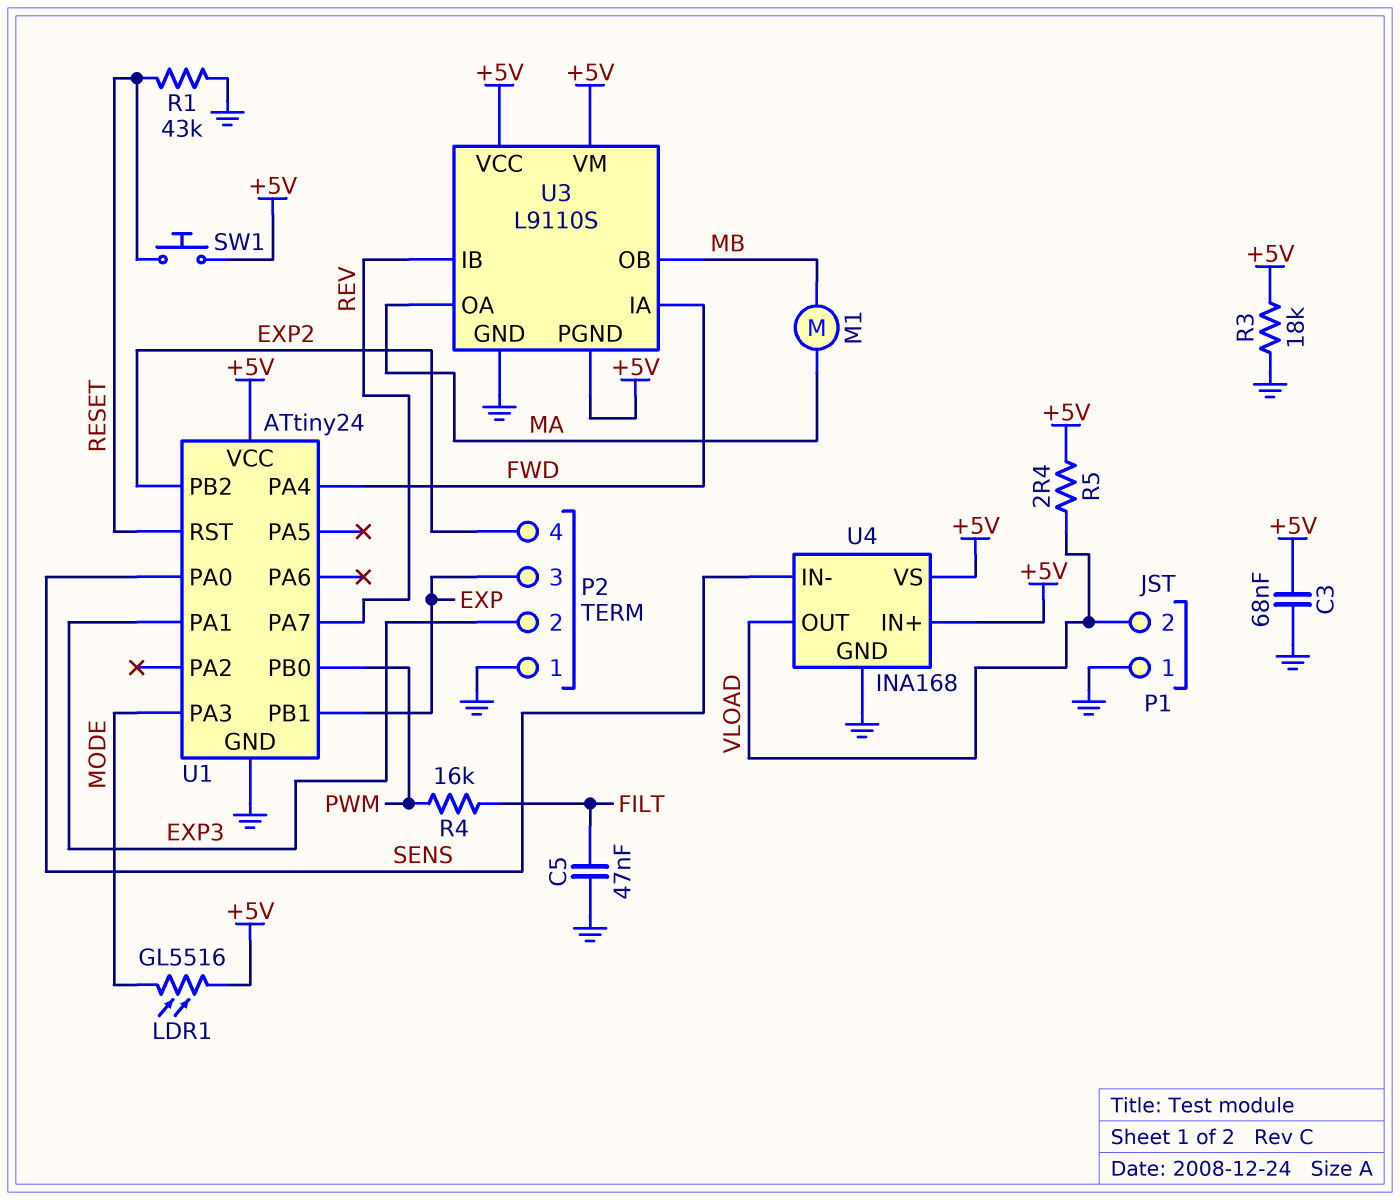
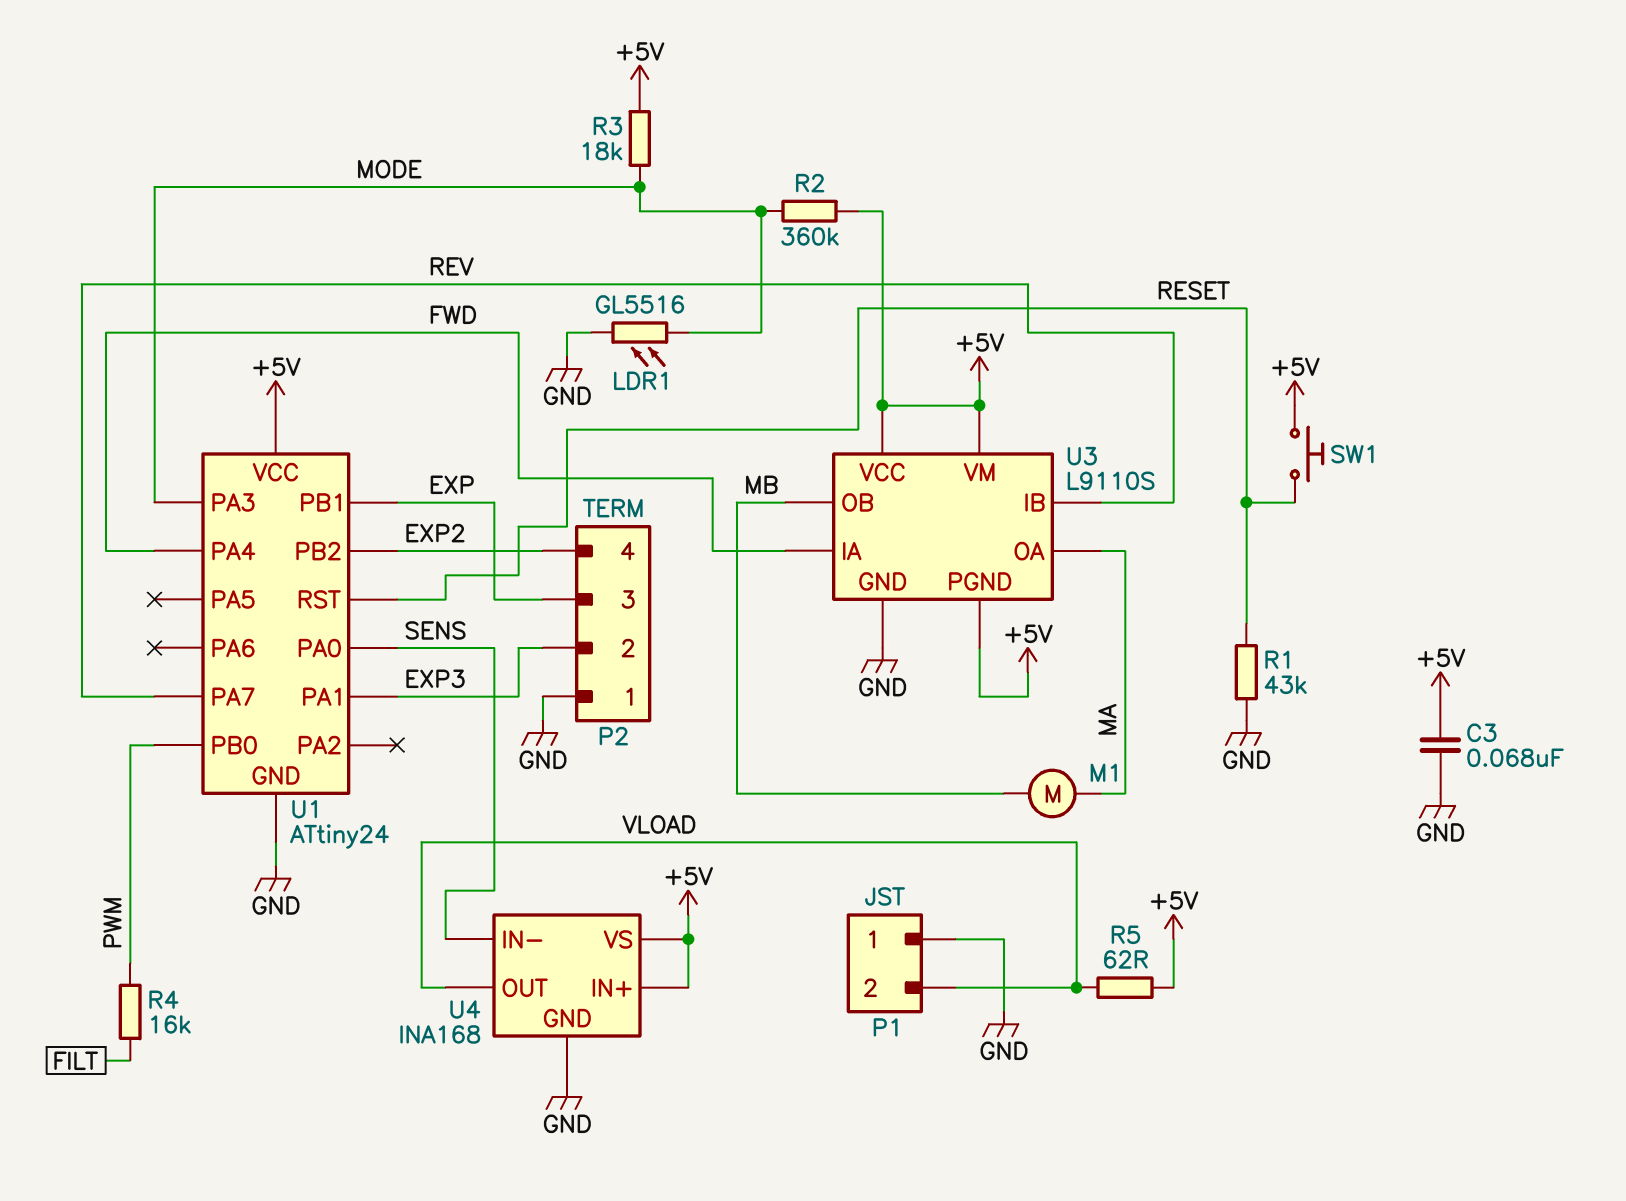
C5: 47nF (FILT, GND) -> none
LDR1: GL5516 (+5V, MODE) -> GL5516 (GND, MODE)
R2: none -> 360k (+5V, MODE)
R3: 18k (+5V, GND) -> 18k (+5V, MODE)
R5: 2.4 (+5V, VLOAD) -> 62 (+5V, VLOAD)

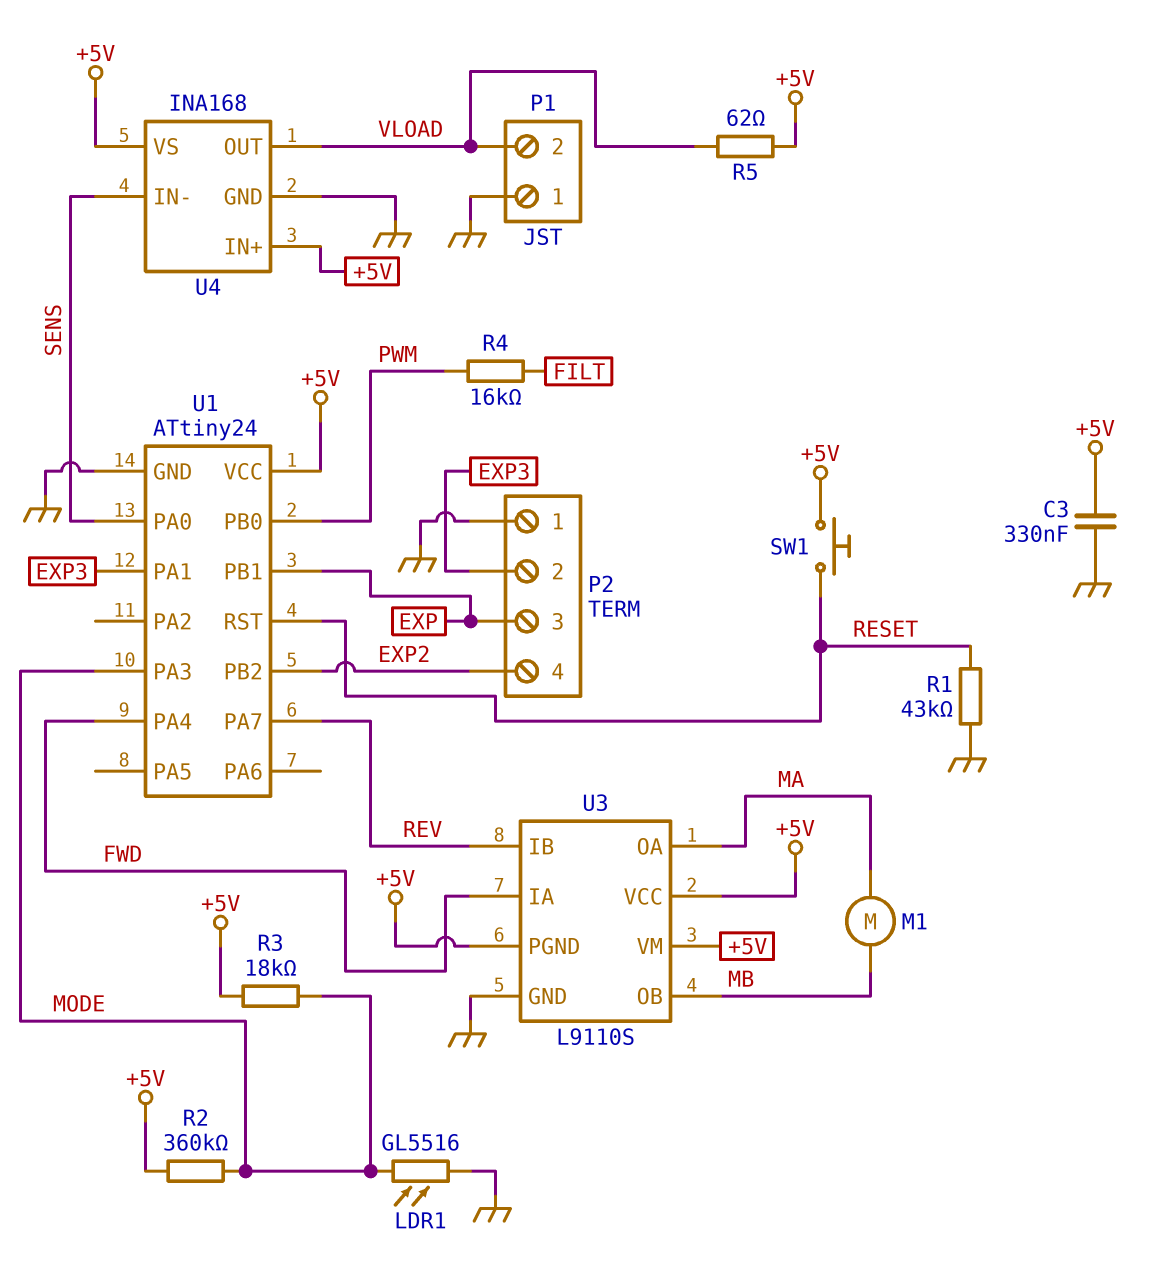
C3: 68nF (+5V, GND) -> 330nF (+5V, GND)

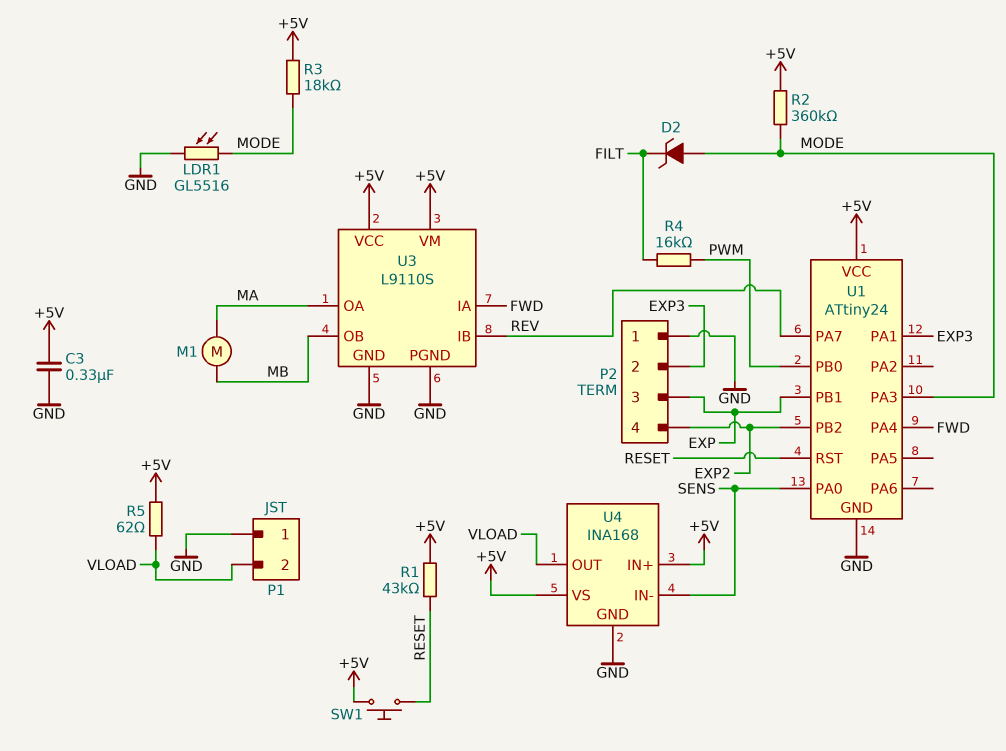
D2: none -> zener (A MODE, K FILT)
R1: 43k (GND, RESET) -> 43k (+5V, RESET)
U3 pin PGND: +5V -> GND

